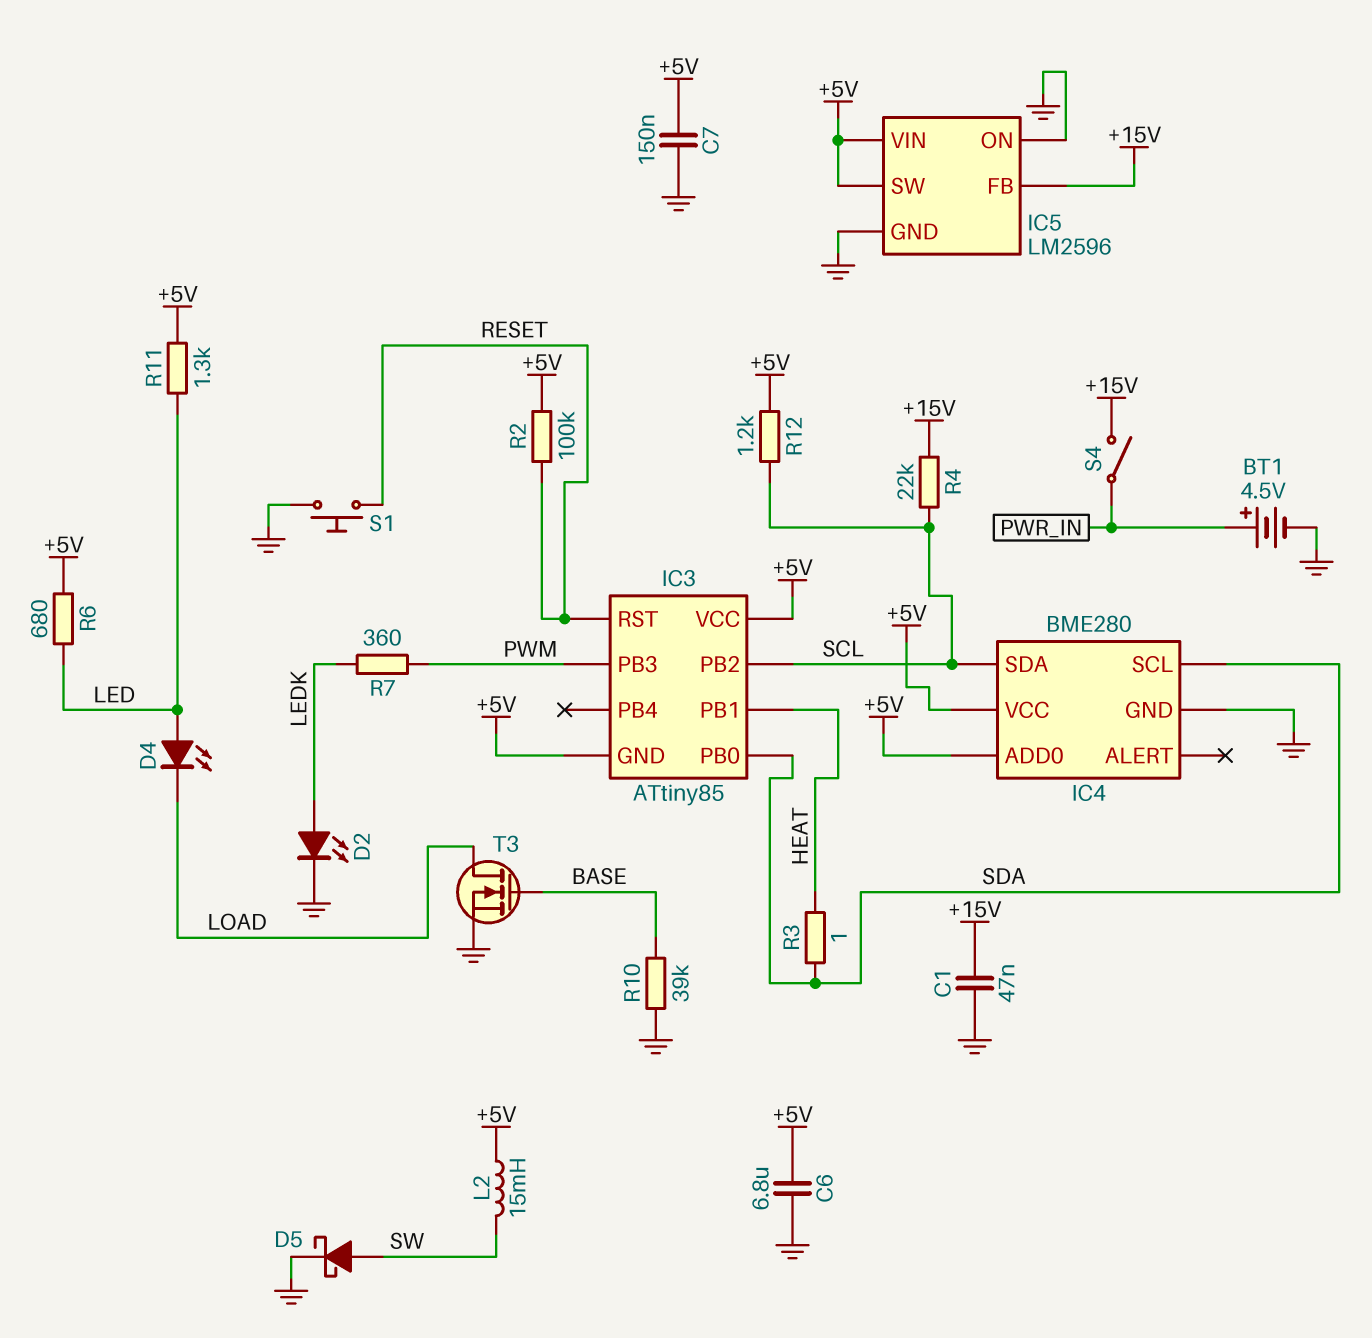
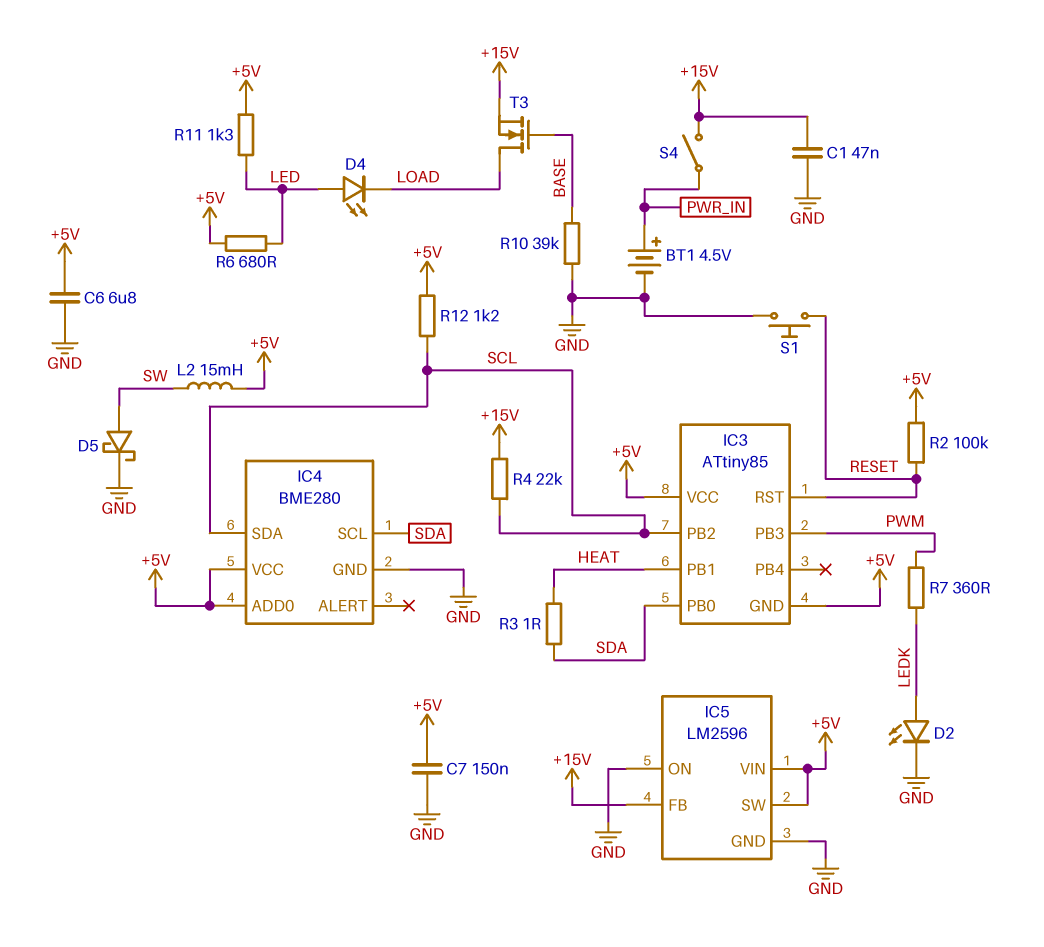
T3: NMOS (G BASE, D LOAD, S GND) -> NMOS (G BASE, D LOAD, S +15V)

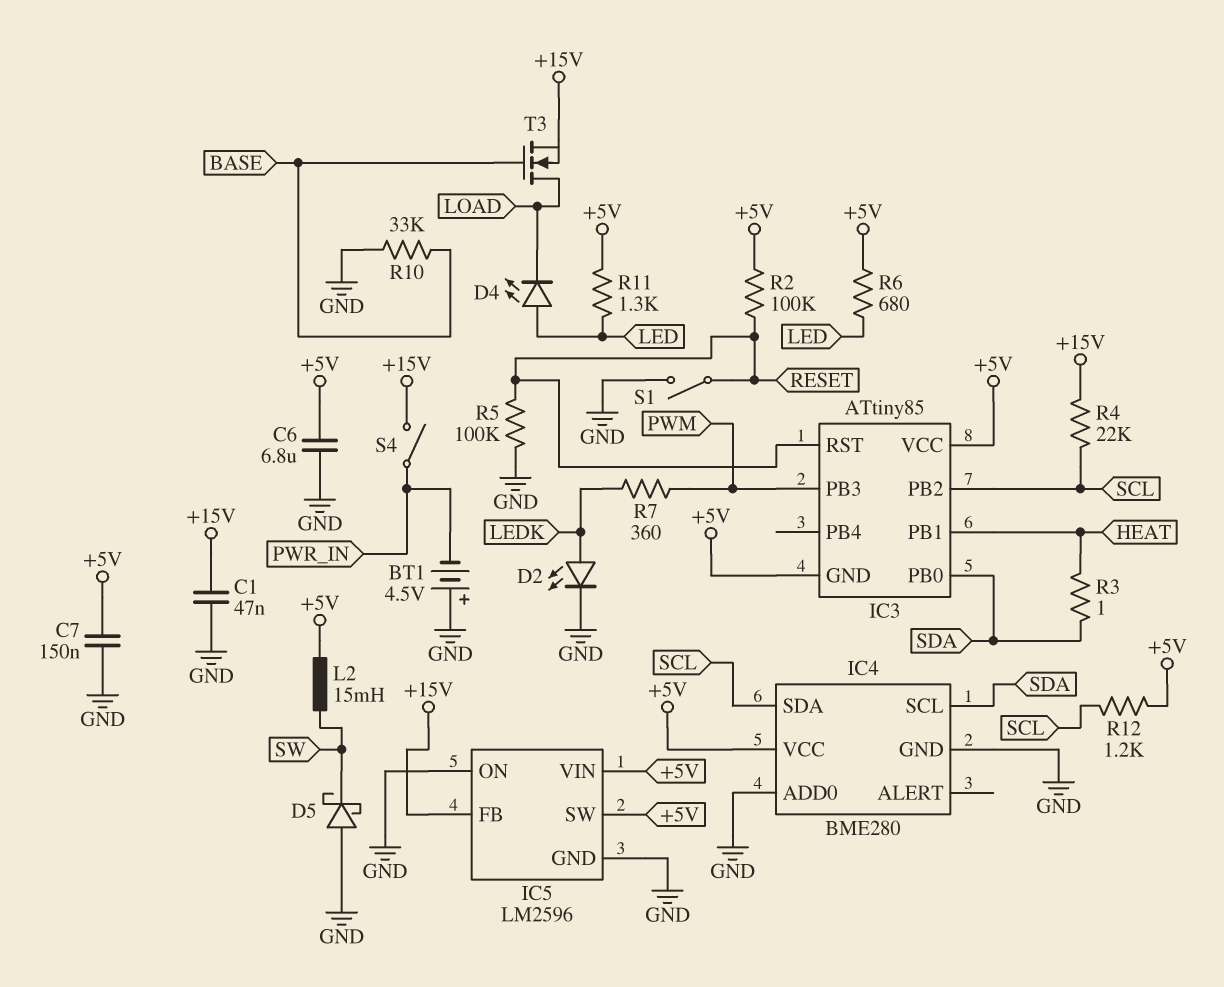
BT1: 4.5V (plus PWR_IN, minus GND) -> 4.5V (plus GND, minus PWR_IN)
D5: schottky (A SW, K GND) -> schottky (A GND, K SW)
IC4 pin ADD0: +5V -> GND
R5: none -> 100k (GND, RESET)
R10: 39k (BASE, GND) -> 33k (BASE, GND)
S1: button (GND, RESET) -> switch (GND, RESET)

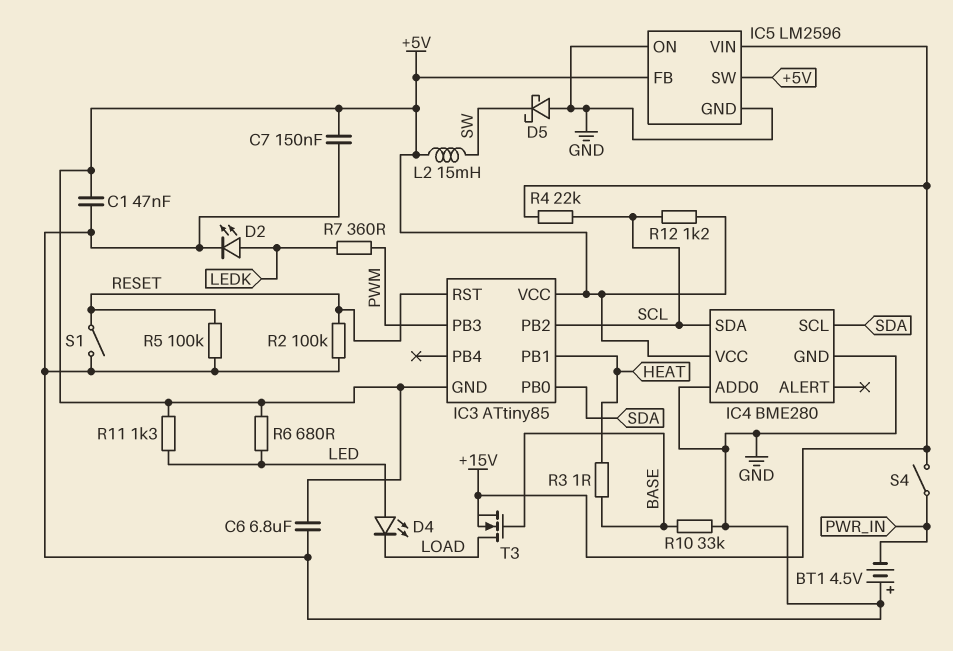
C1: 47nF (+15V, GND) -> 47nF (+5V, GND)
IC5 pin FB: +15V -> +5V
IC5 pin VIN: +5V -> +15V
R2: 100k (+5V, RESET) -> 100k (GND, RESET)
R3: 1 (HEAT, SDA) -> 1 (BASE, HEAT)

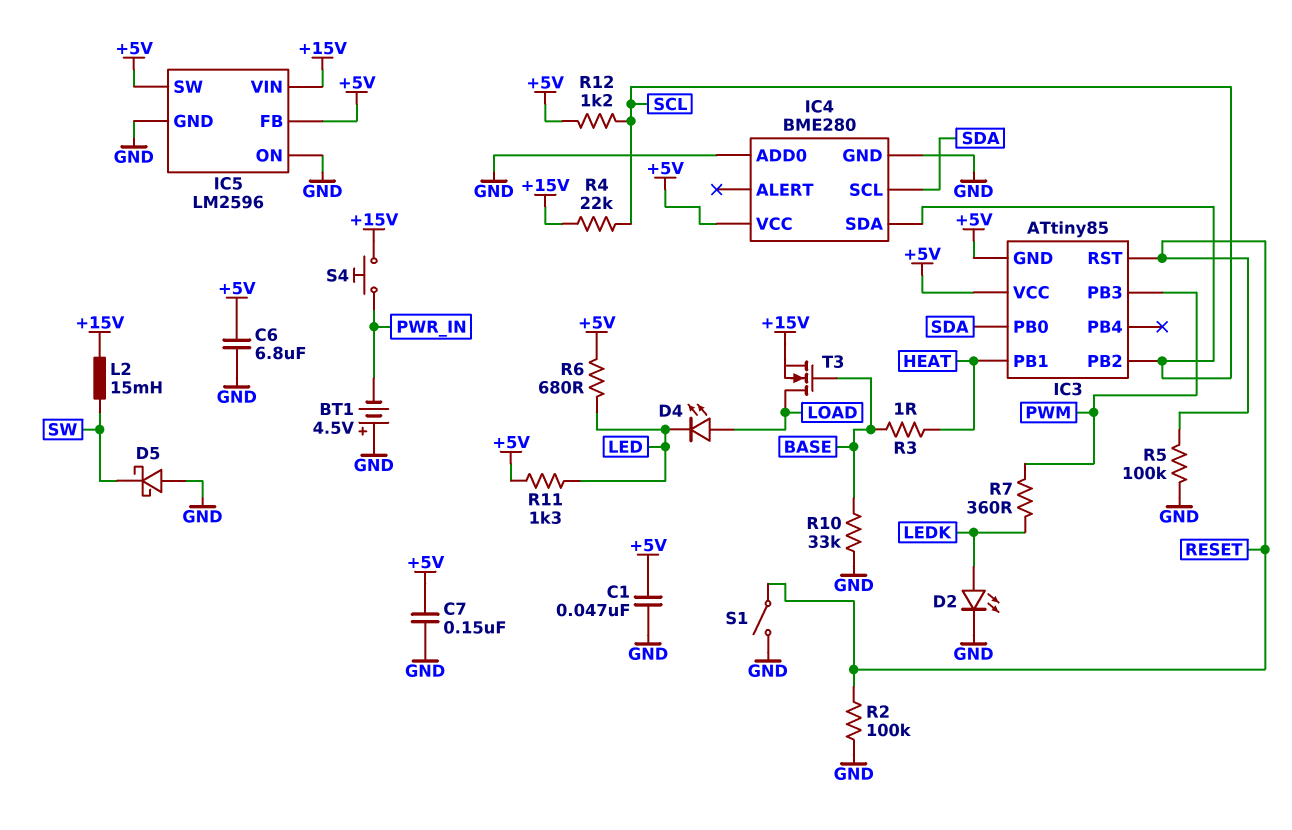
D4: LED (A LED, K LOAD) -> LED (A LOAD, K LED)
L2: 15mH (+5V, SW) -> 15mH (+15V, SW)
S4: switch (+15V, PWR_IN) -> button (+15V, PWR_IN)

